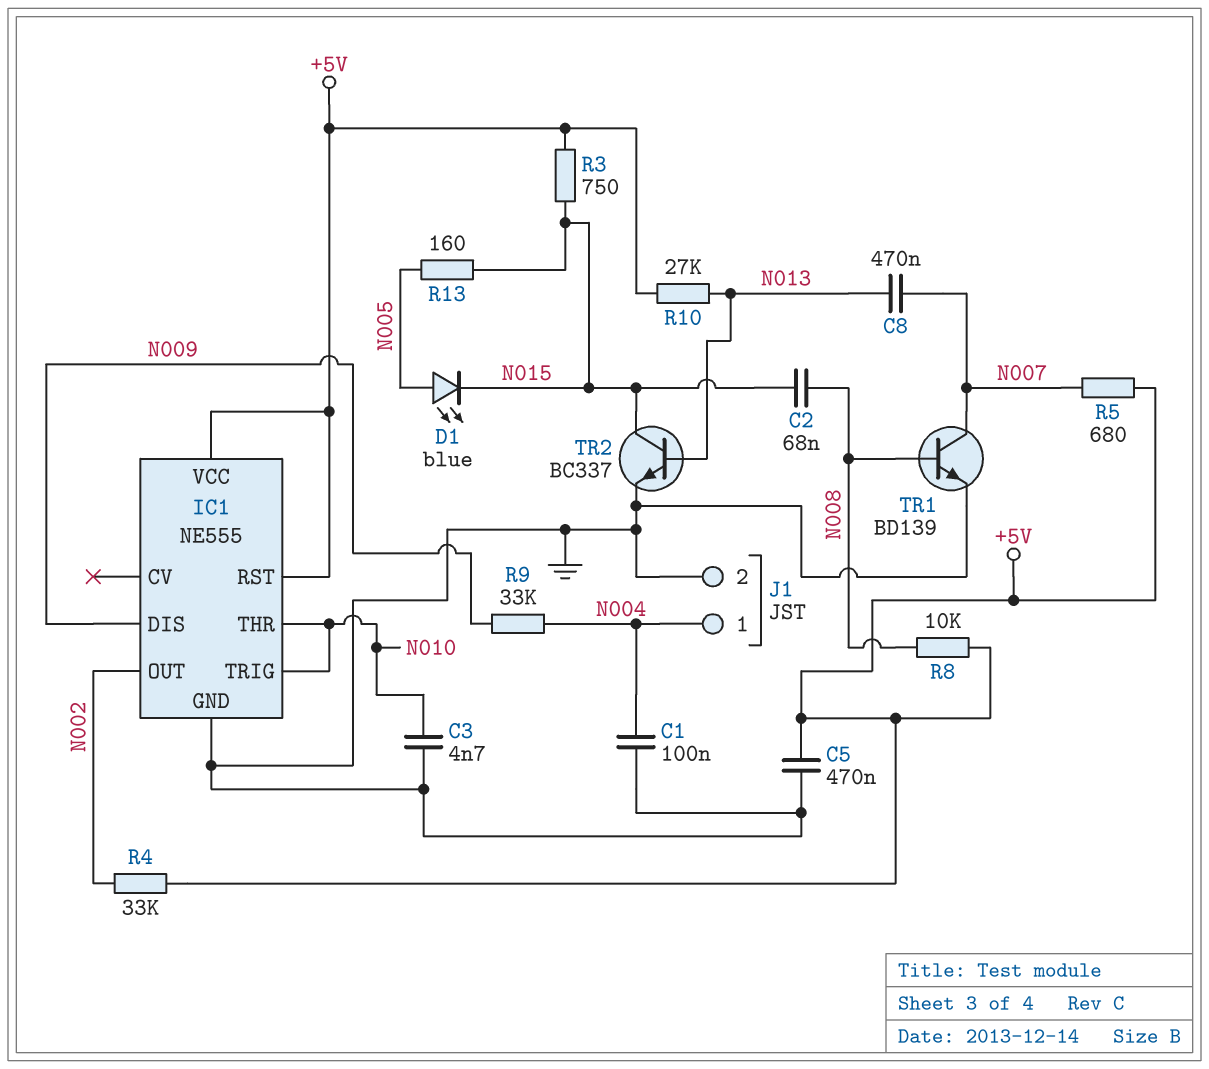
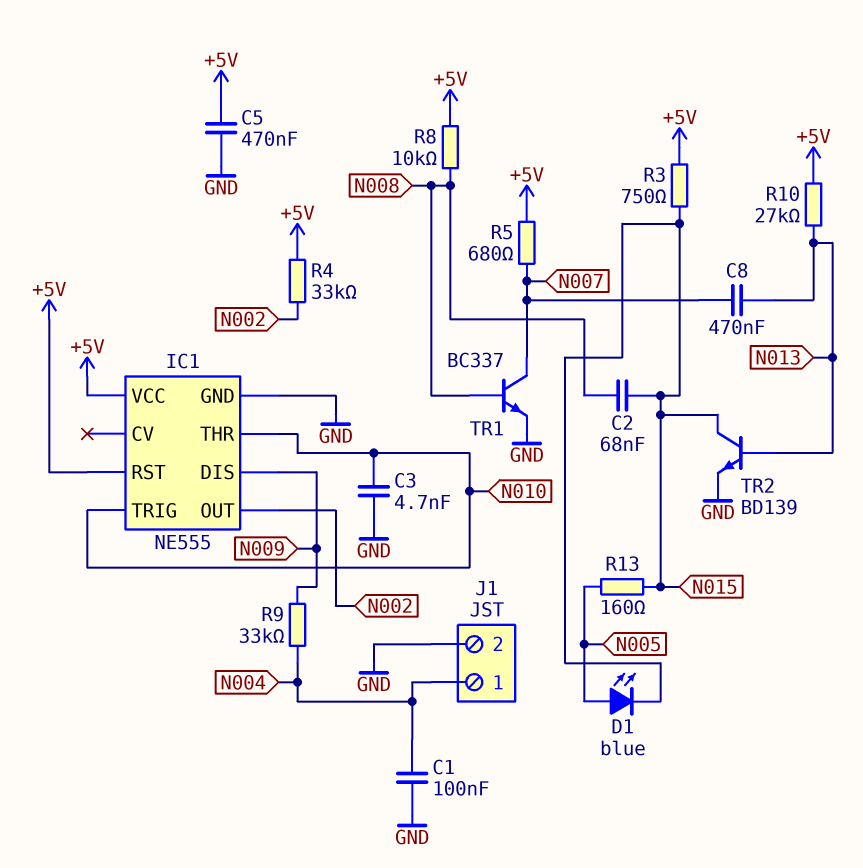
TR1: NPN BD139 (B N008, C N007, E GND) -> NPN BC337 (B N008, C N007, E GND)
TR2: NPN BC337 (B N013, C N015, E GND) -> NPN BD139 (B N013, C N015, E GND)

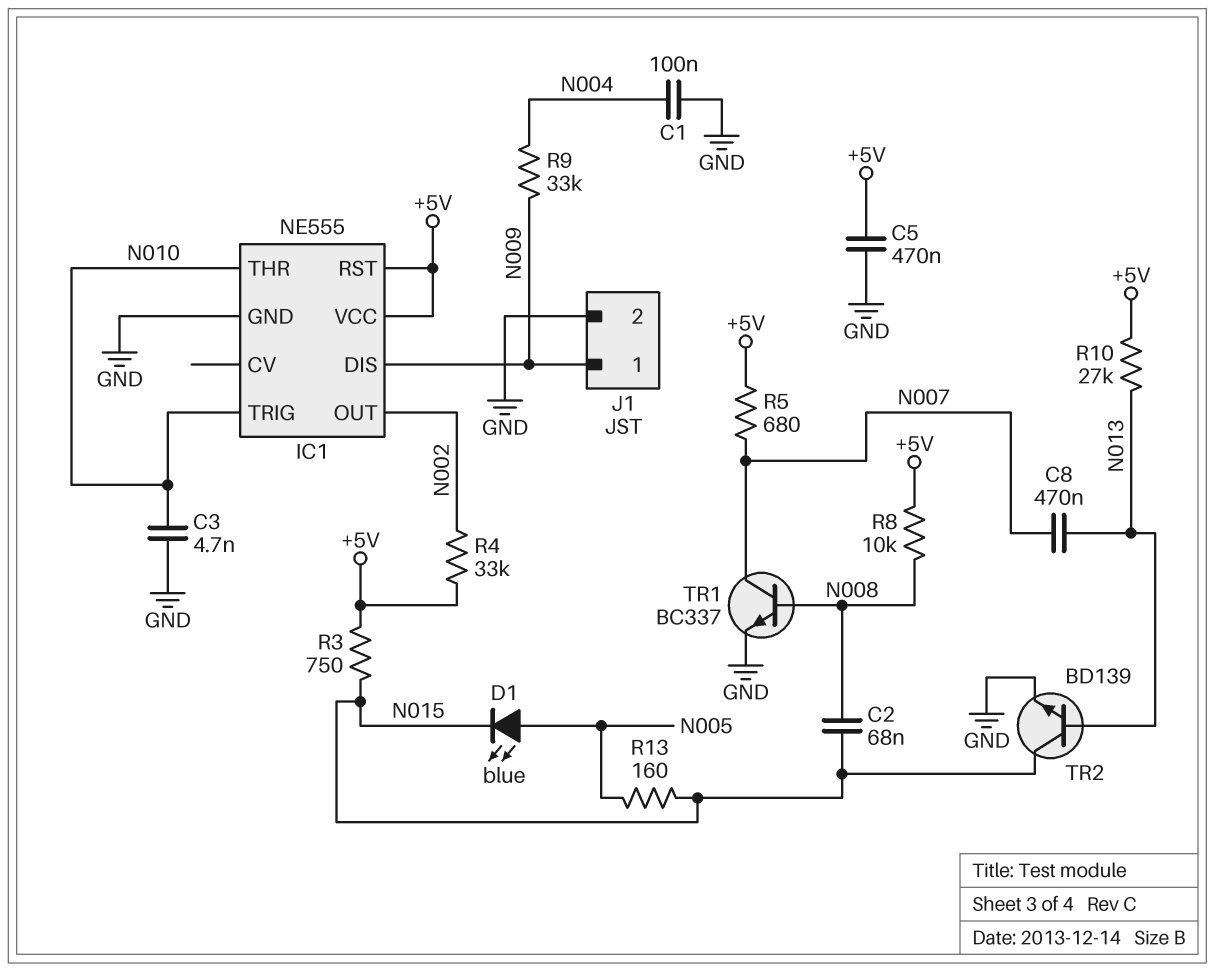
J1 pin 1: N004 -> N009

